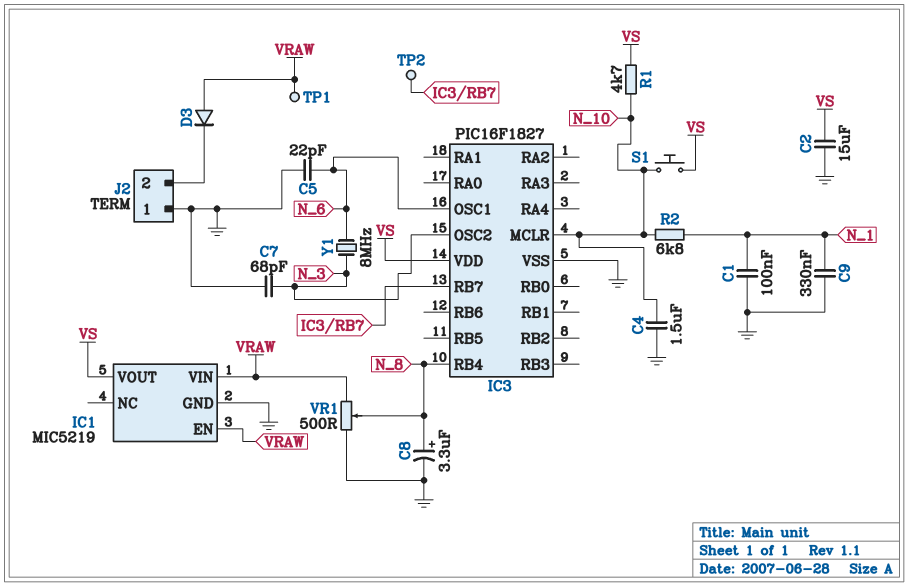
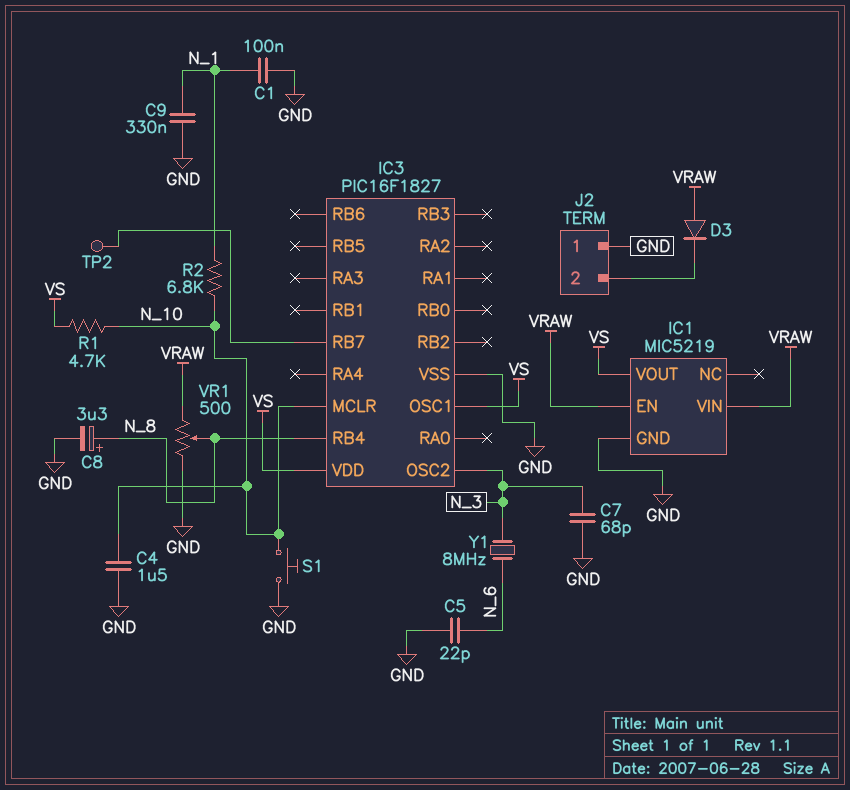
C2: 15uF (GND, VS) -> none
IC3 pin OSC1: N_6 -> VS
S1: button (N_10, VS) -> button (GND, N_10)
TP1: test point (VRAW) -> none

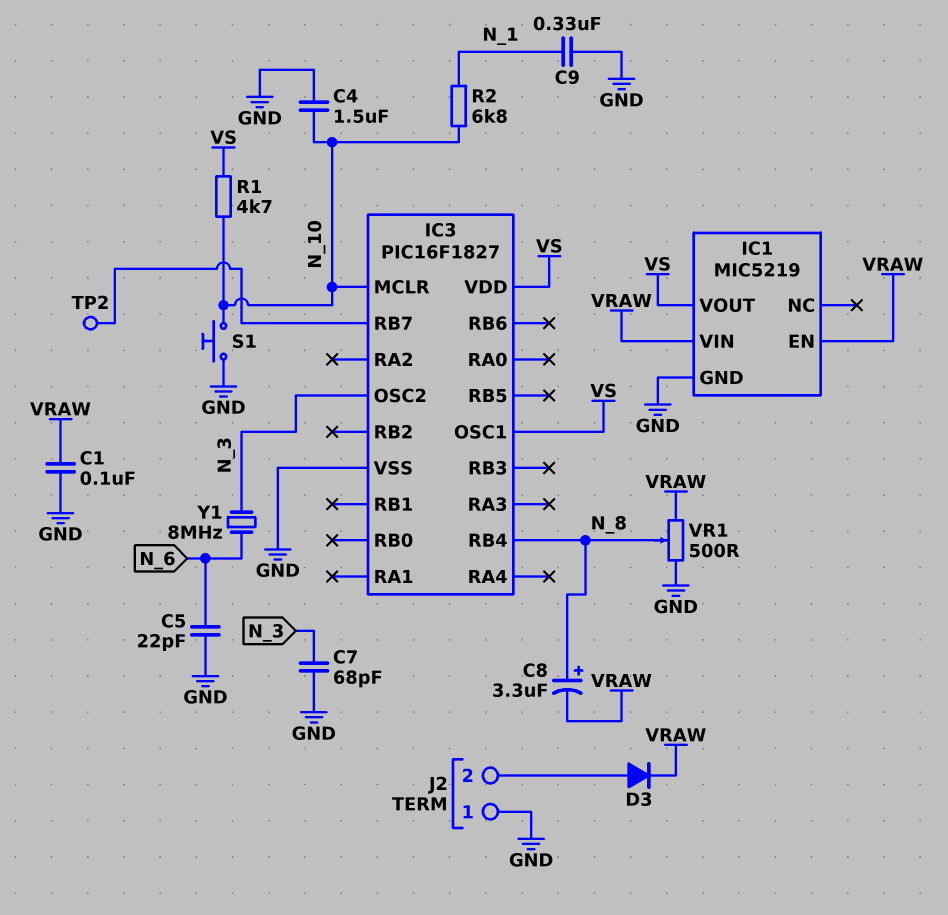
C1: 100nF (GND, N_1) -> 100nF (GND, VRAW)
C8: 3.3uF (plus N_8, minus GND) -> 3.3uF (plus N_8, minus VRAW)
D3: diode (A VRAW, K J2/2) -> diode (A J2/2, K VRAW)

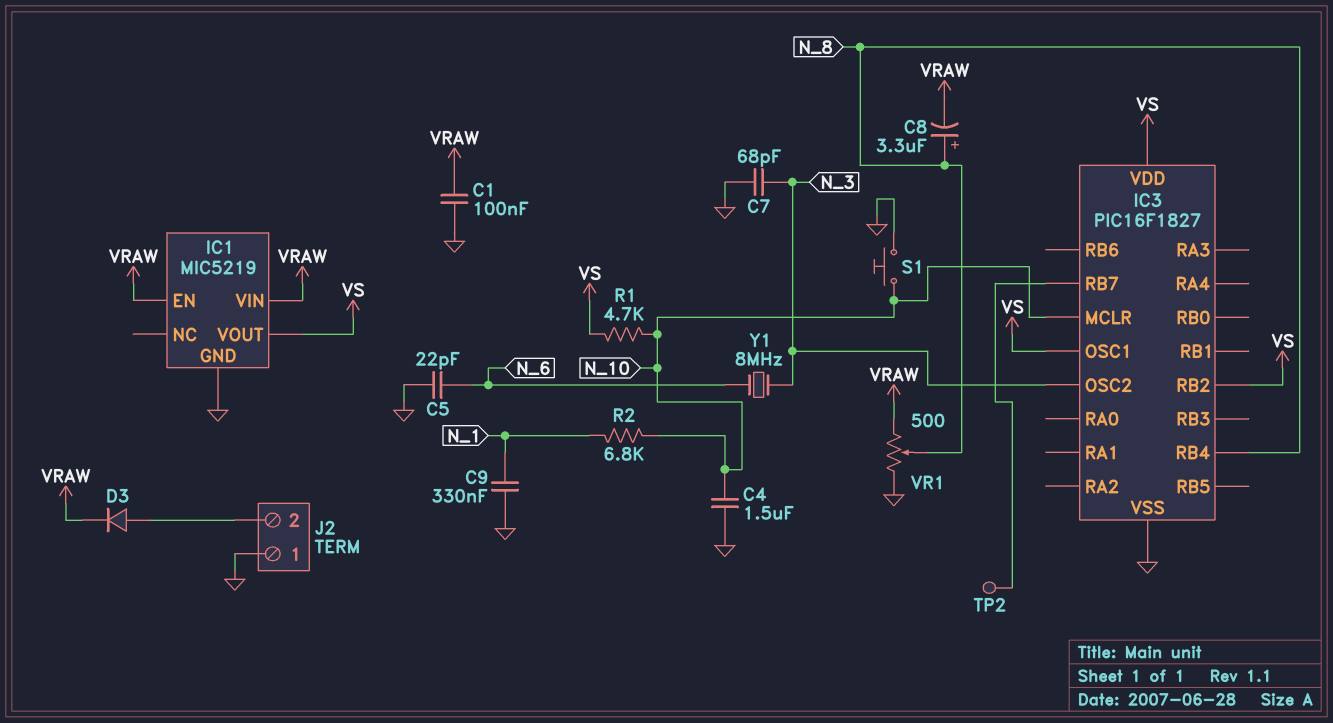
IC3 pin RB2: none -> VS

